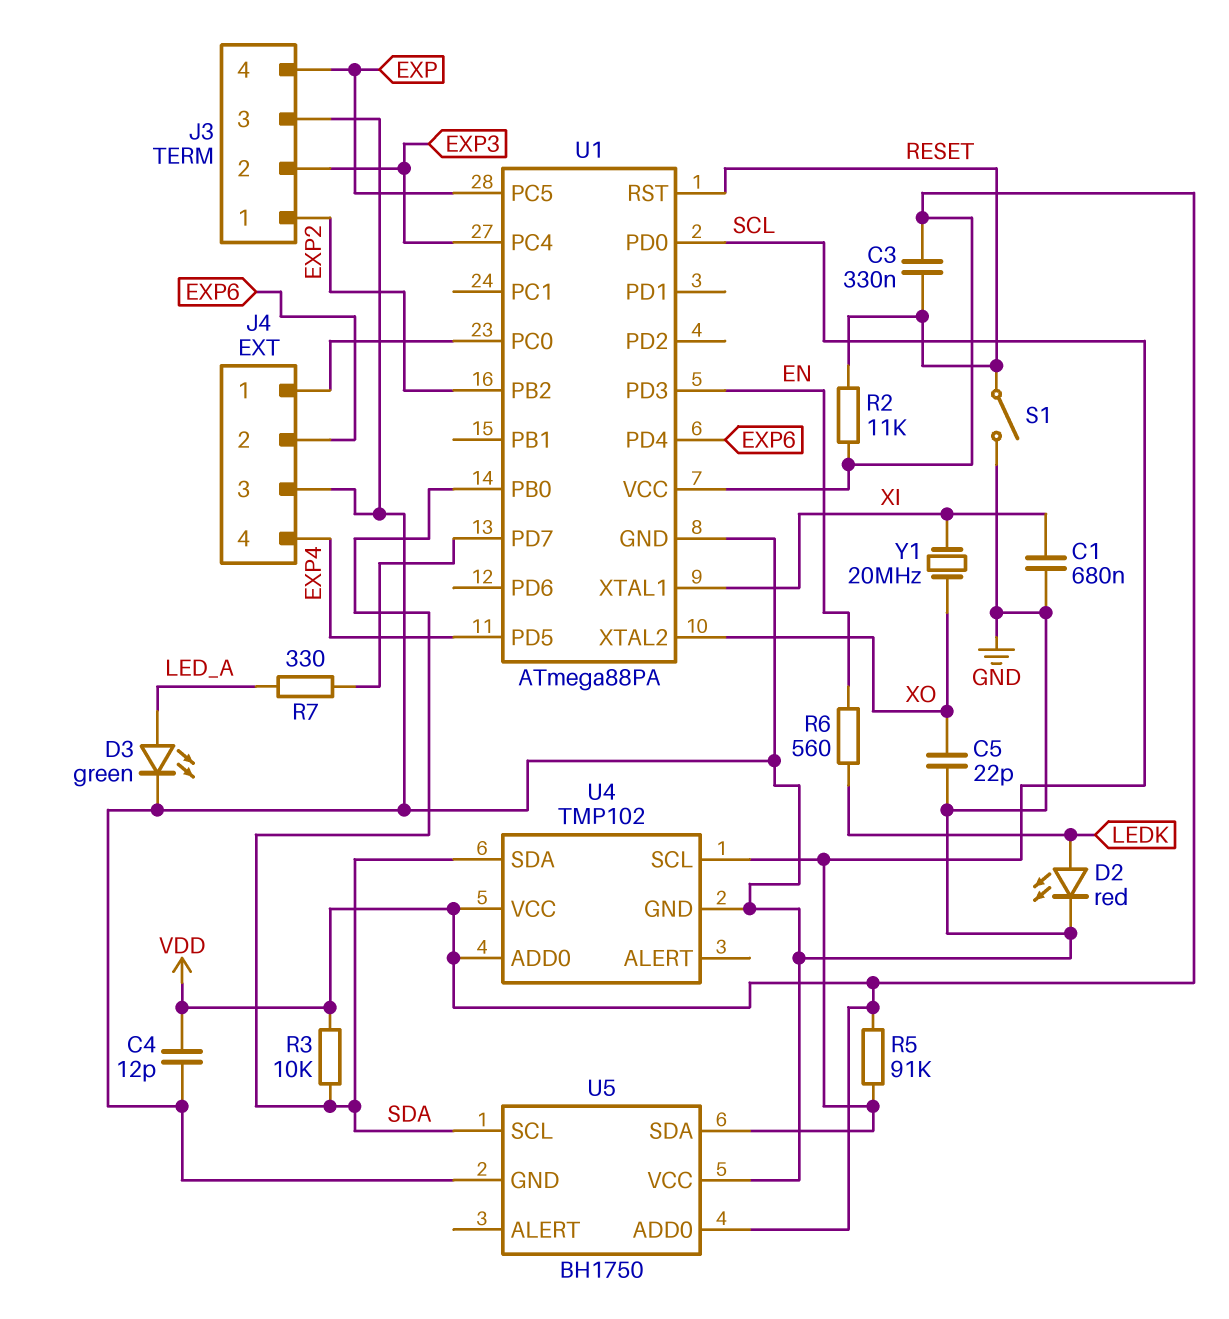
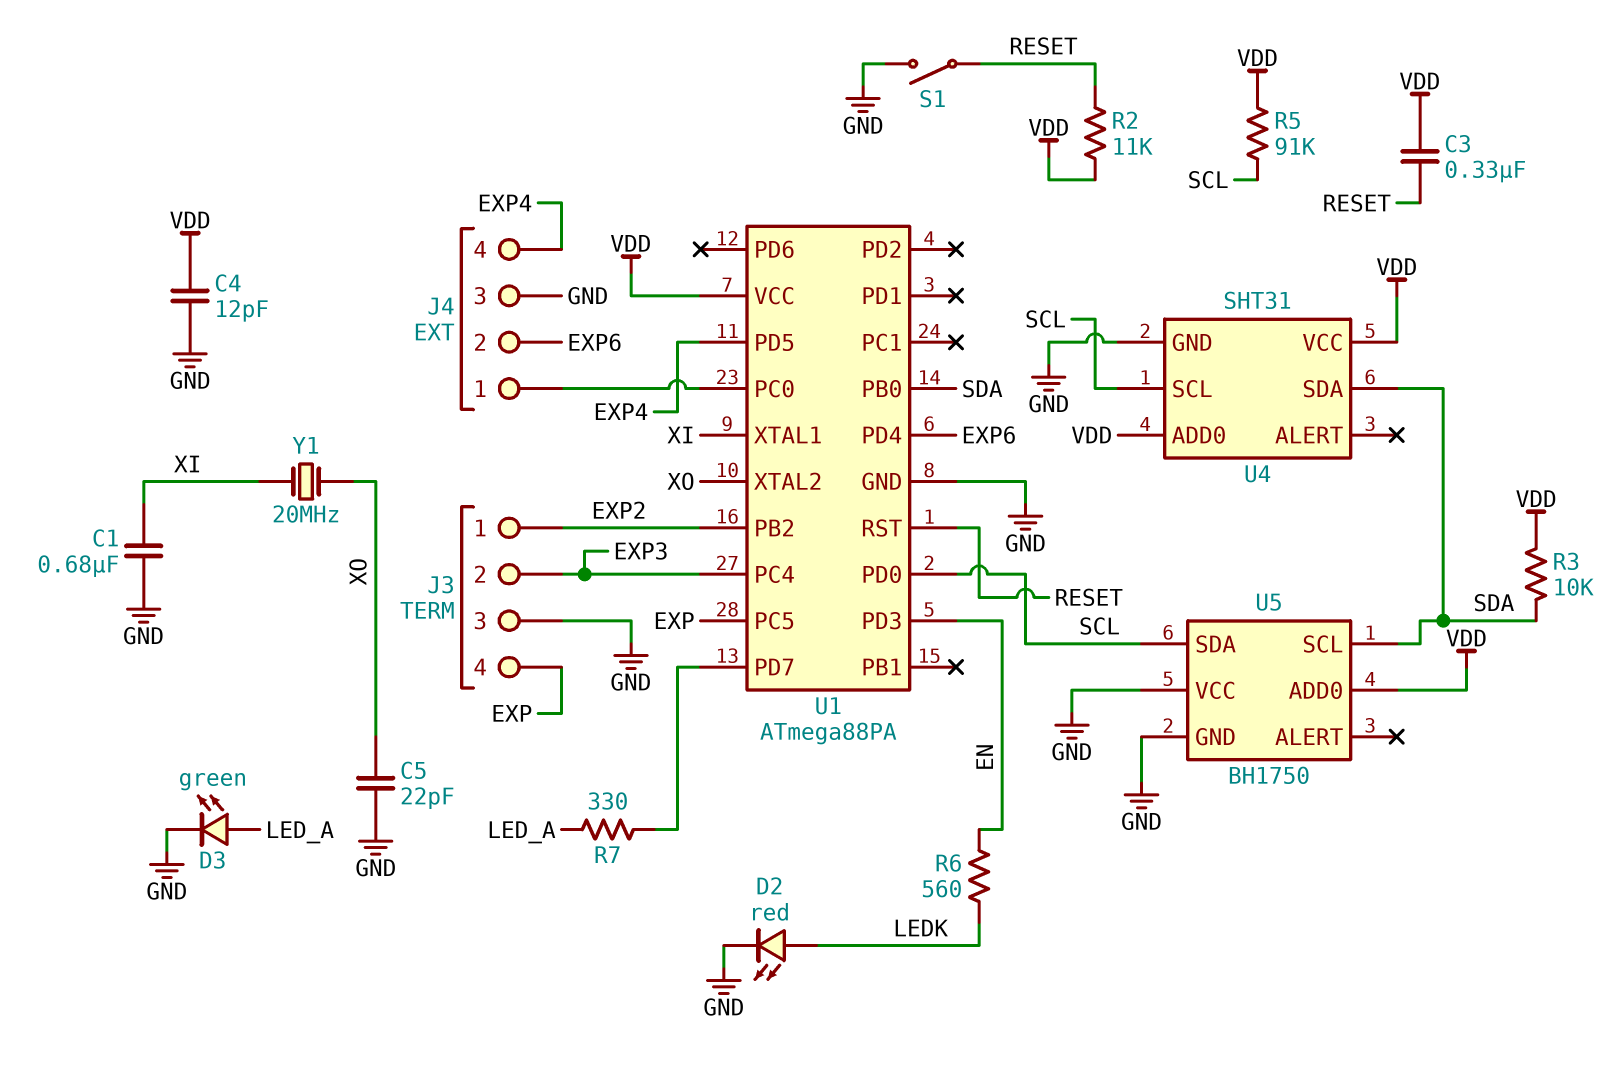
U4: TMP102 -> SHT31

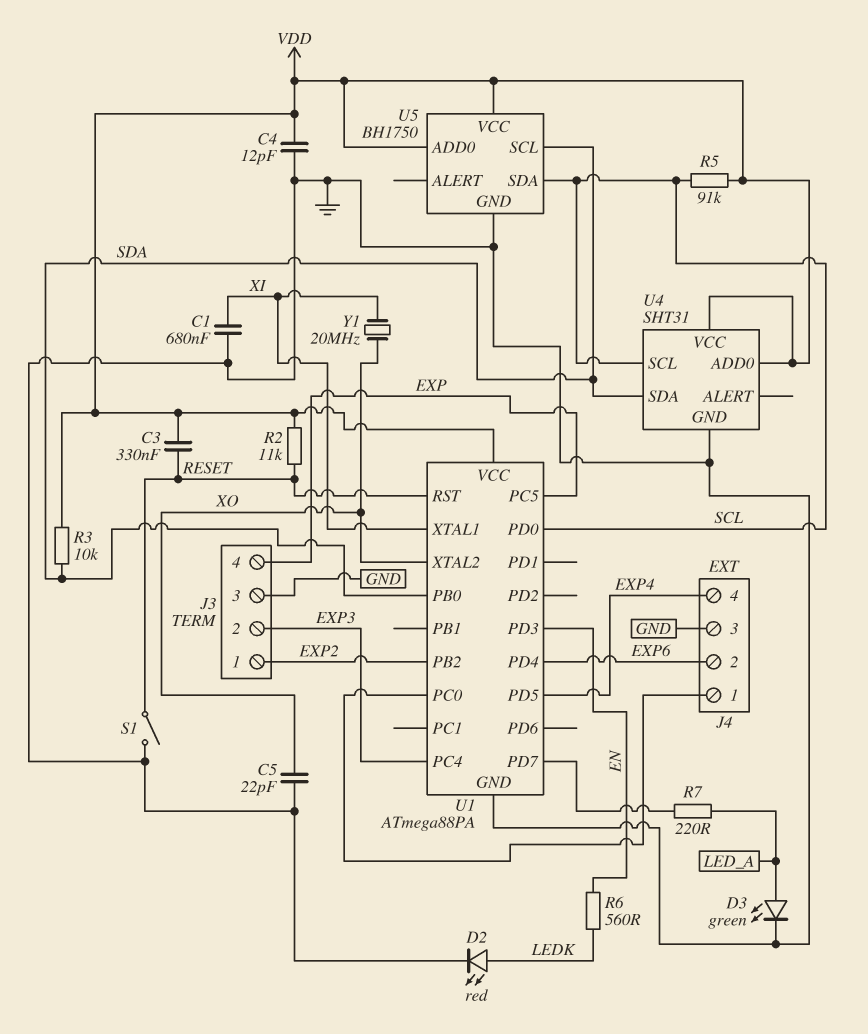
R7: 330 (LED_A, U1/PD7) -> 220 (LED_A, U1/PD7)
U5 pin VCC: GND -> VDD

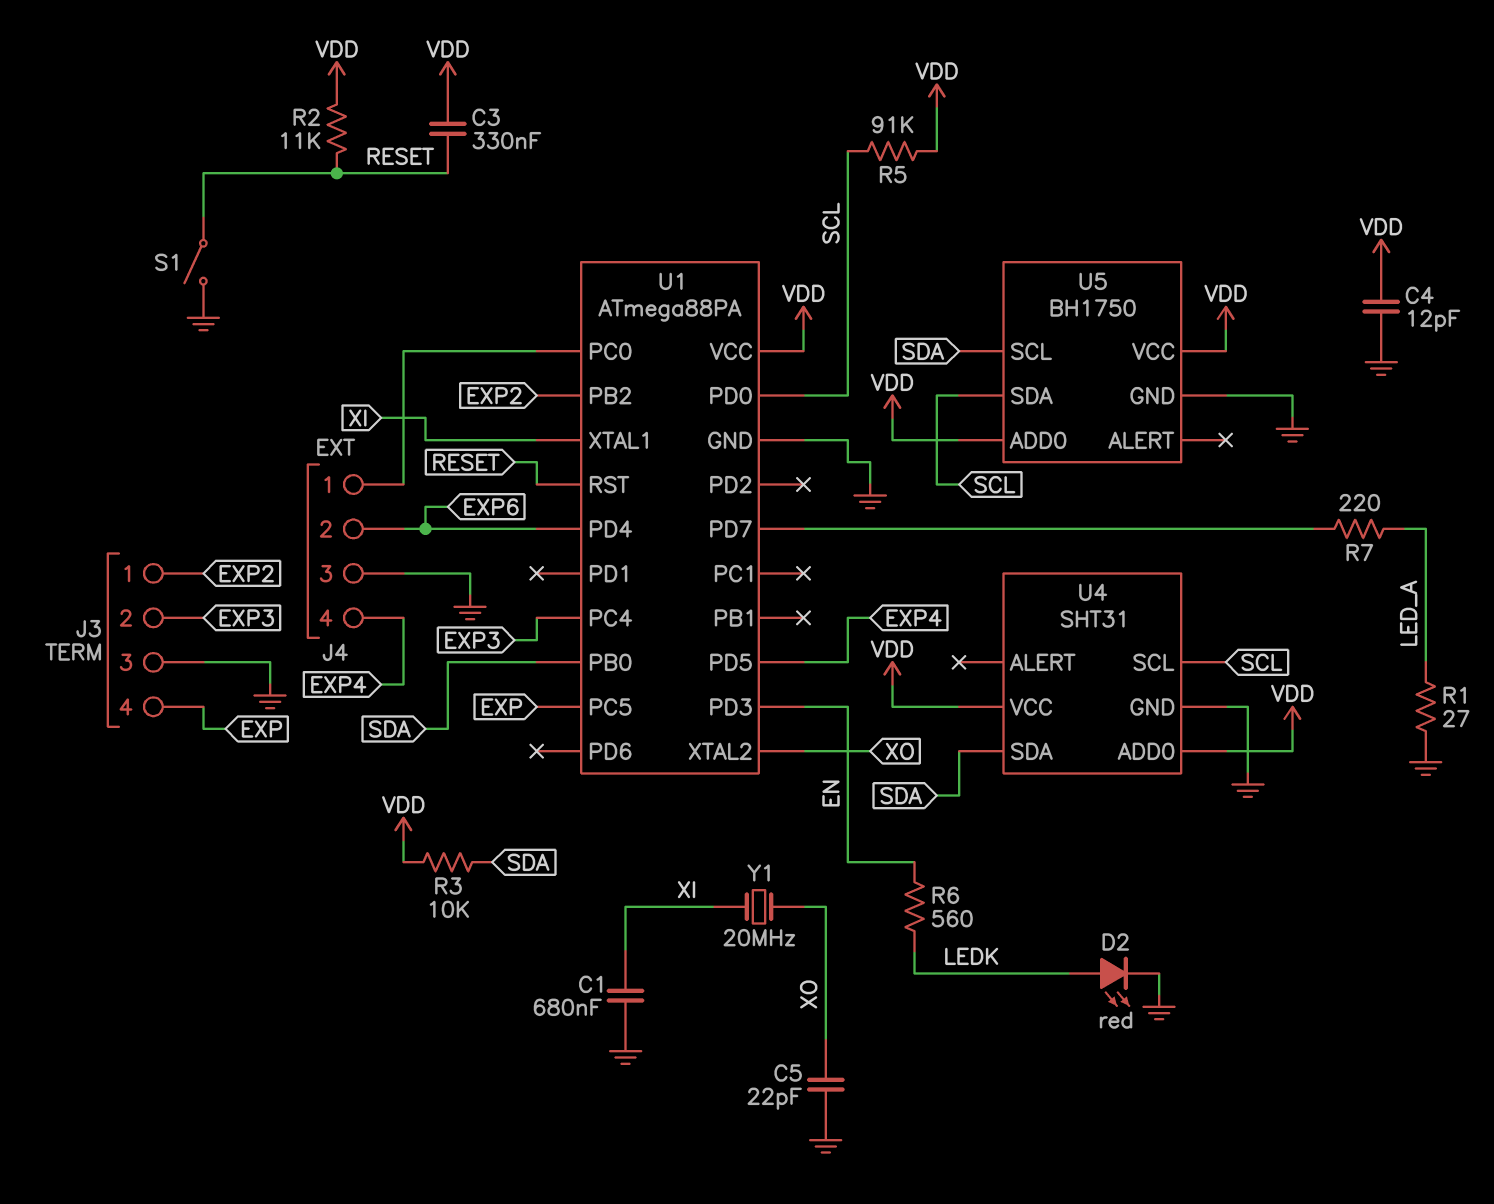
D3: LED green (A LED_A, K GND) -> none
R1: none -> 27 (GND, LED_A)

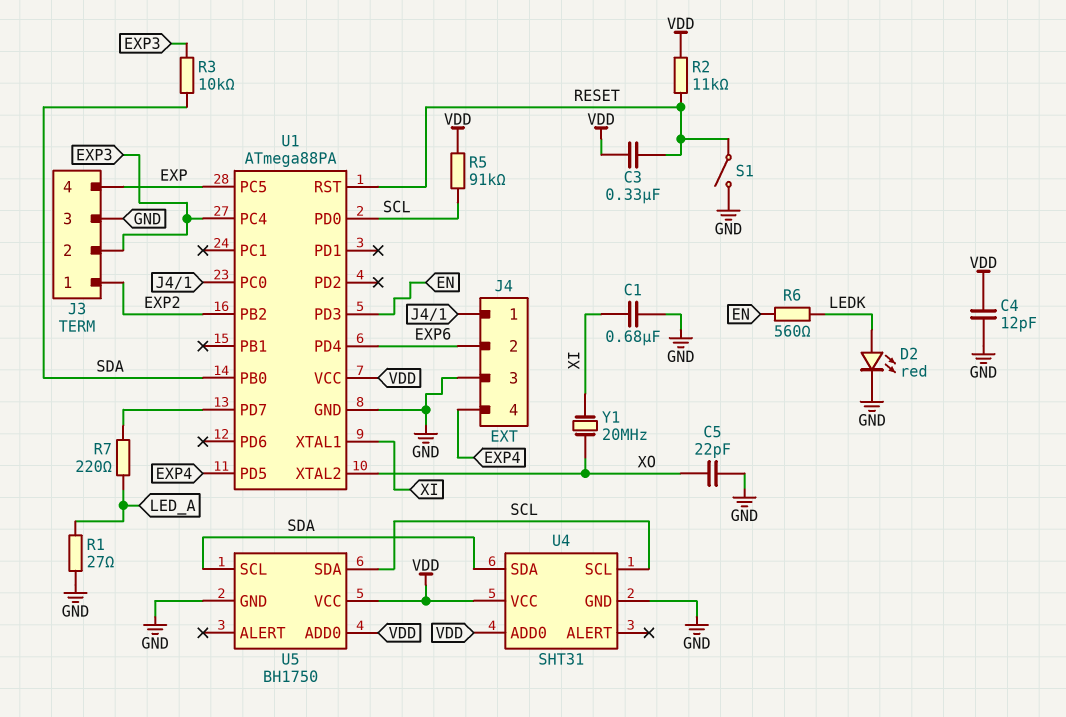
R3: 10k (SDA, VDD) -> 10k (EXP3, SDA)

